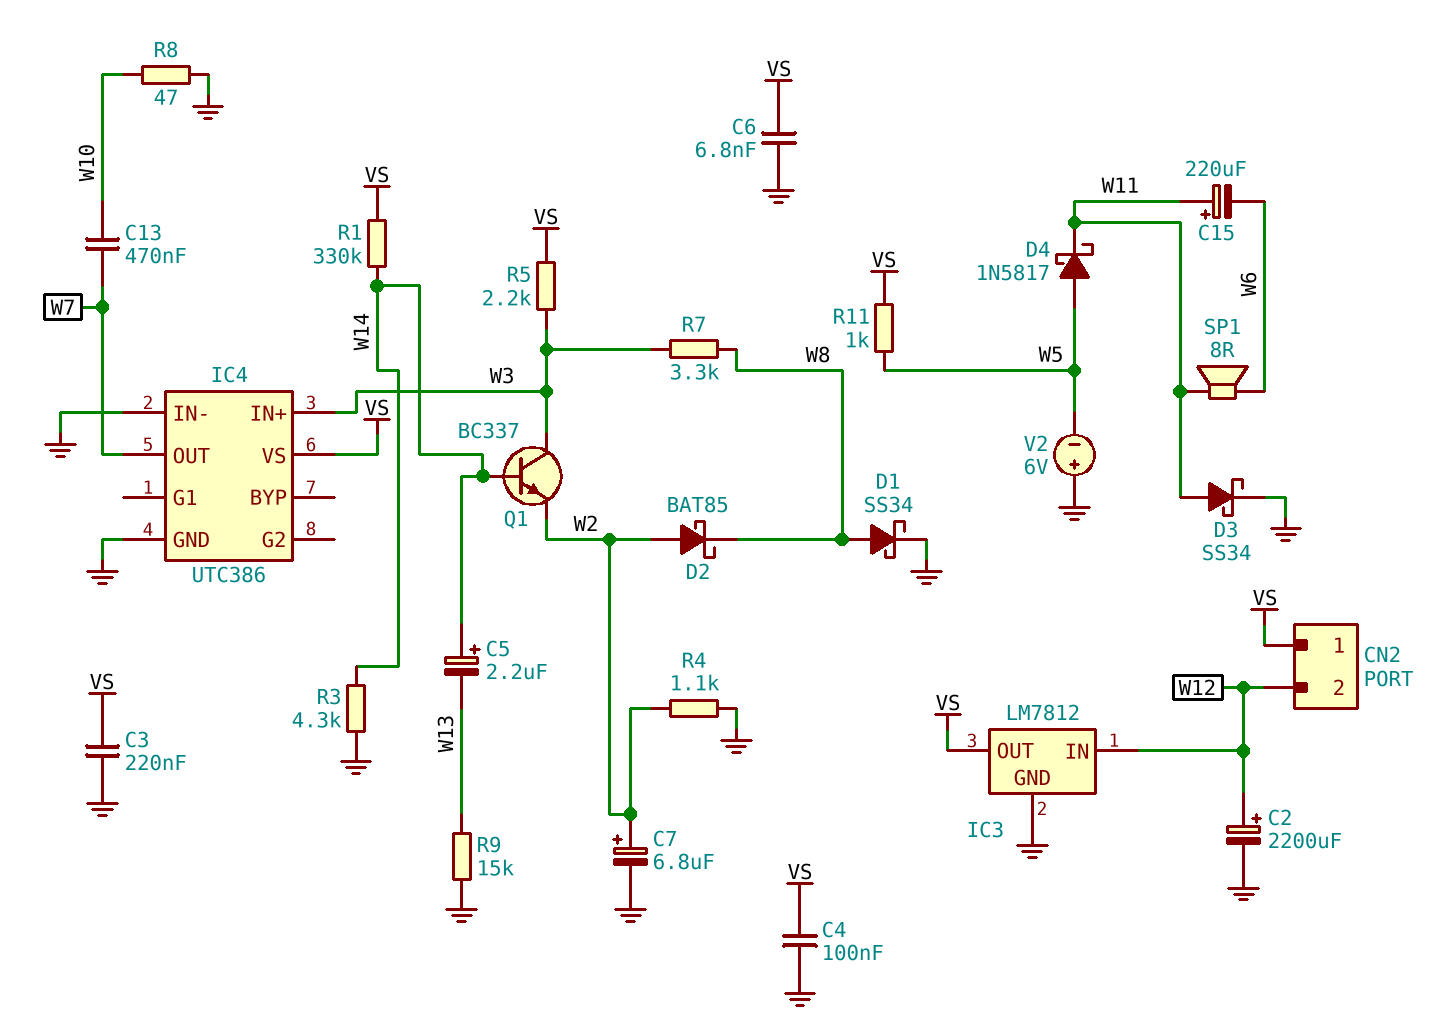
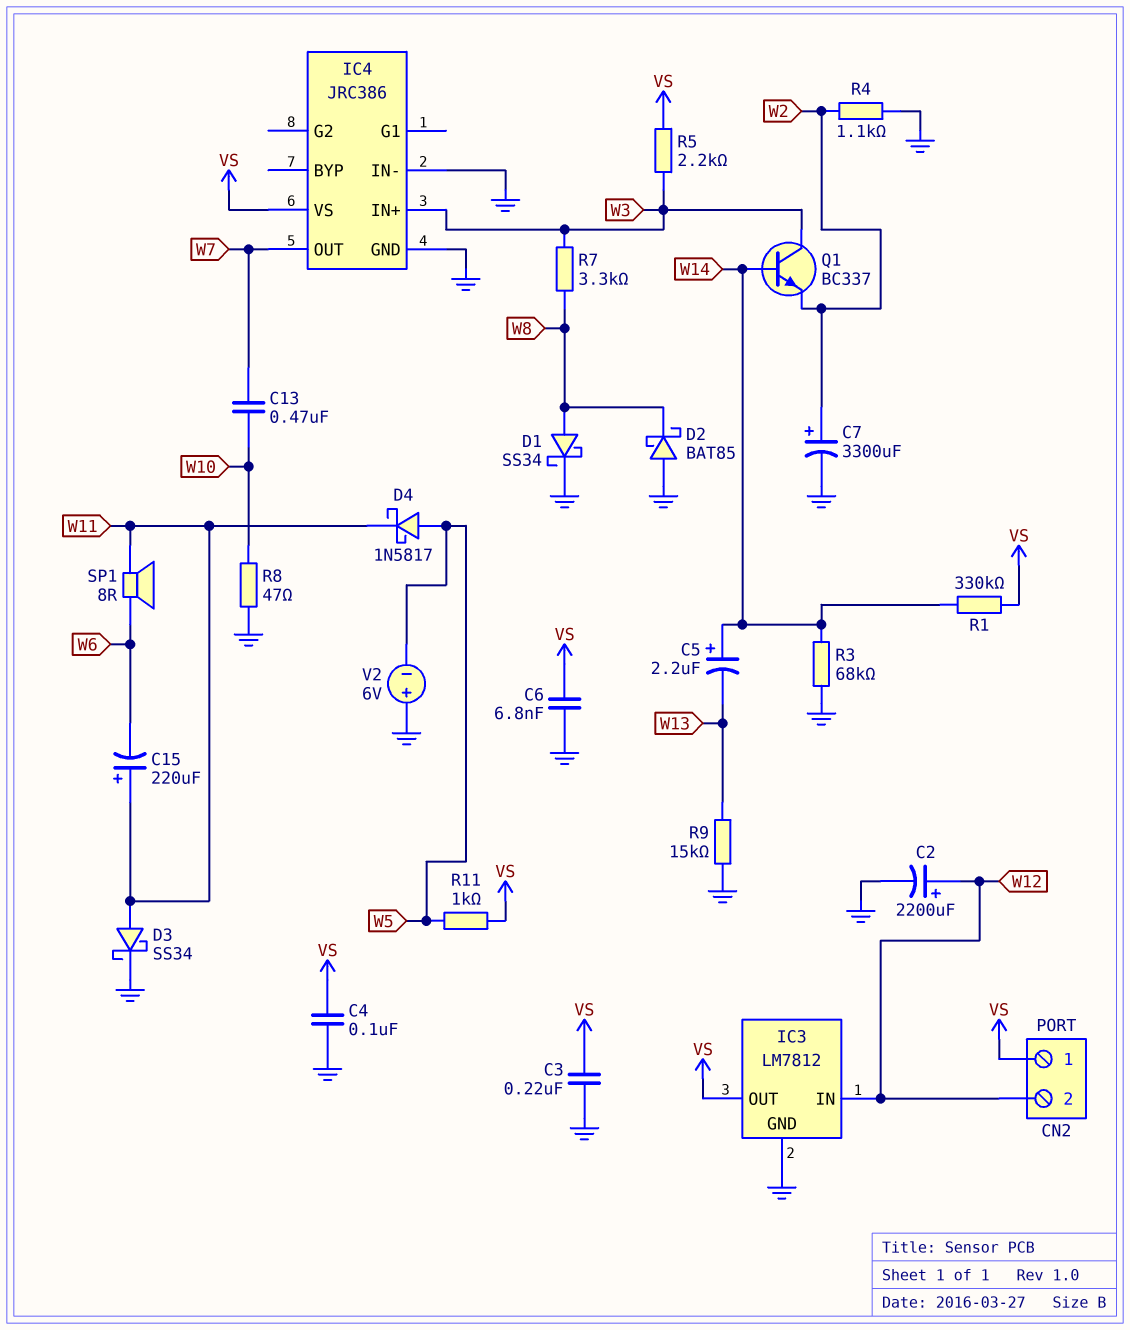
C7: 6.8uF (plus W2, minus GND) -> 3300uF (plus W2, minus GND)
D2: schottky BAT85 (A W2, K W8) -> schottky BAT85 (A GND, K W8)
IC4: UTC386 -> JRC386
R3: 4.3k (GND, W14) -> 68k (GND, W14)

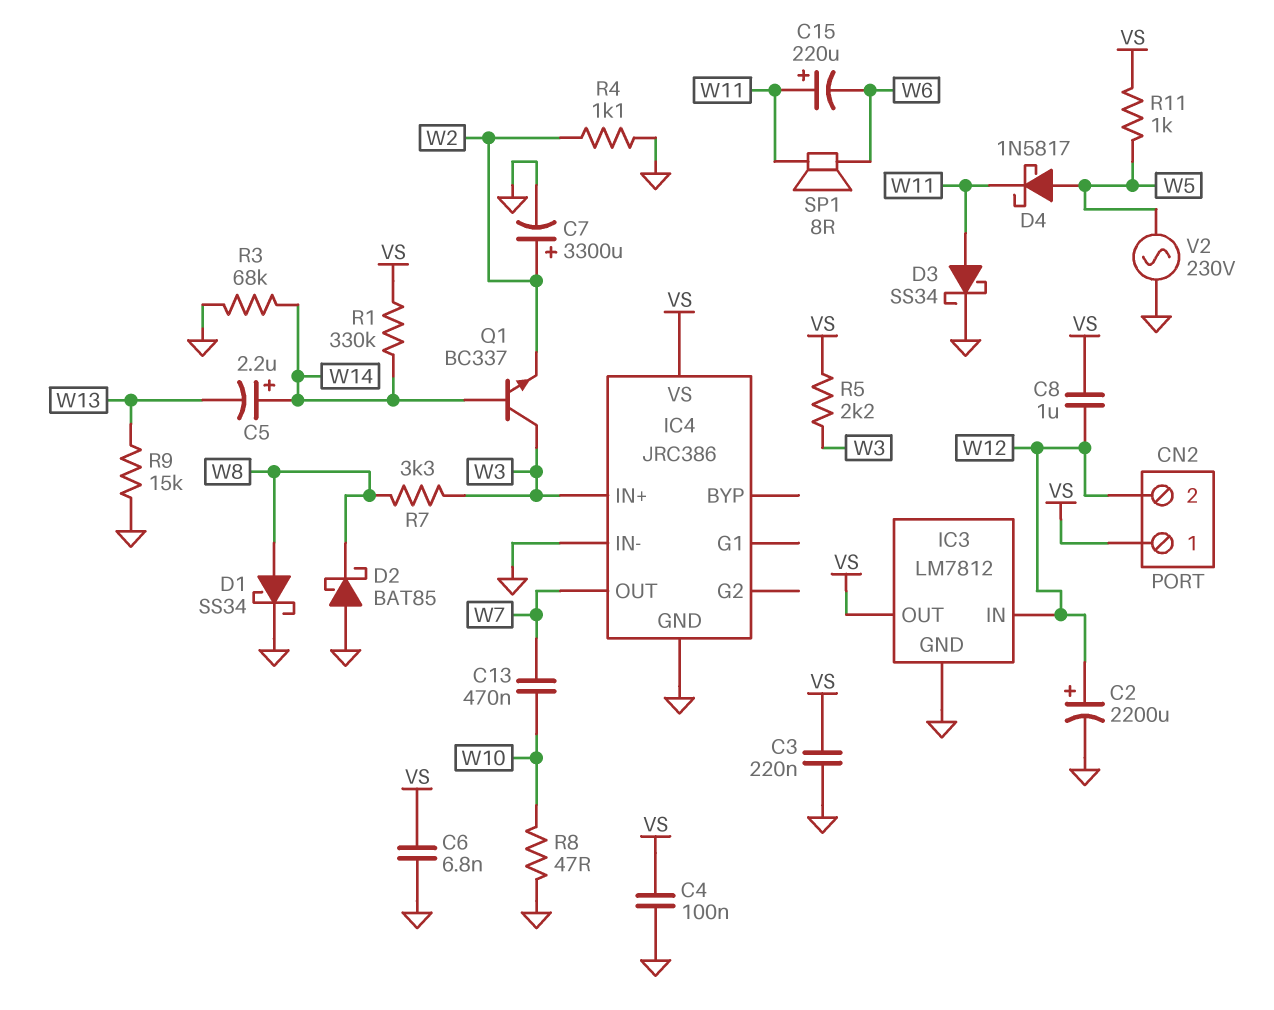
C8: none -> 1uF (VS, W12)
V2: 6V (plus GND, minus W5) -> AC 230V (GND, W5)

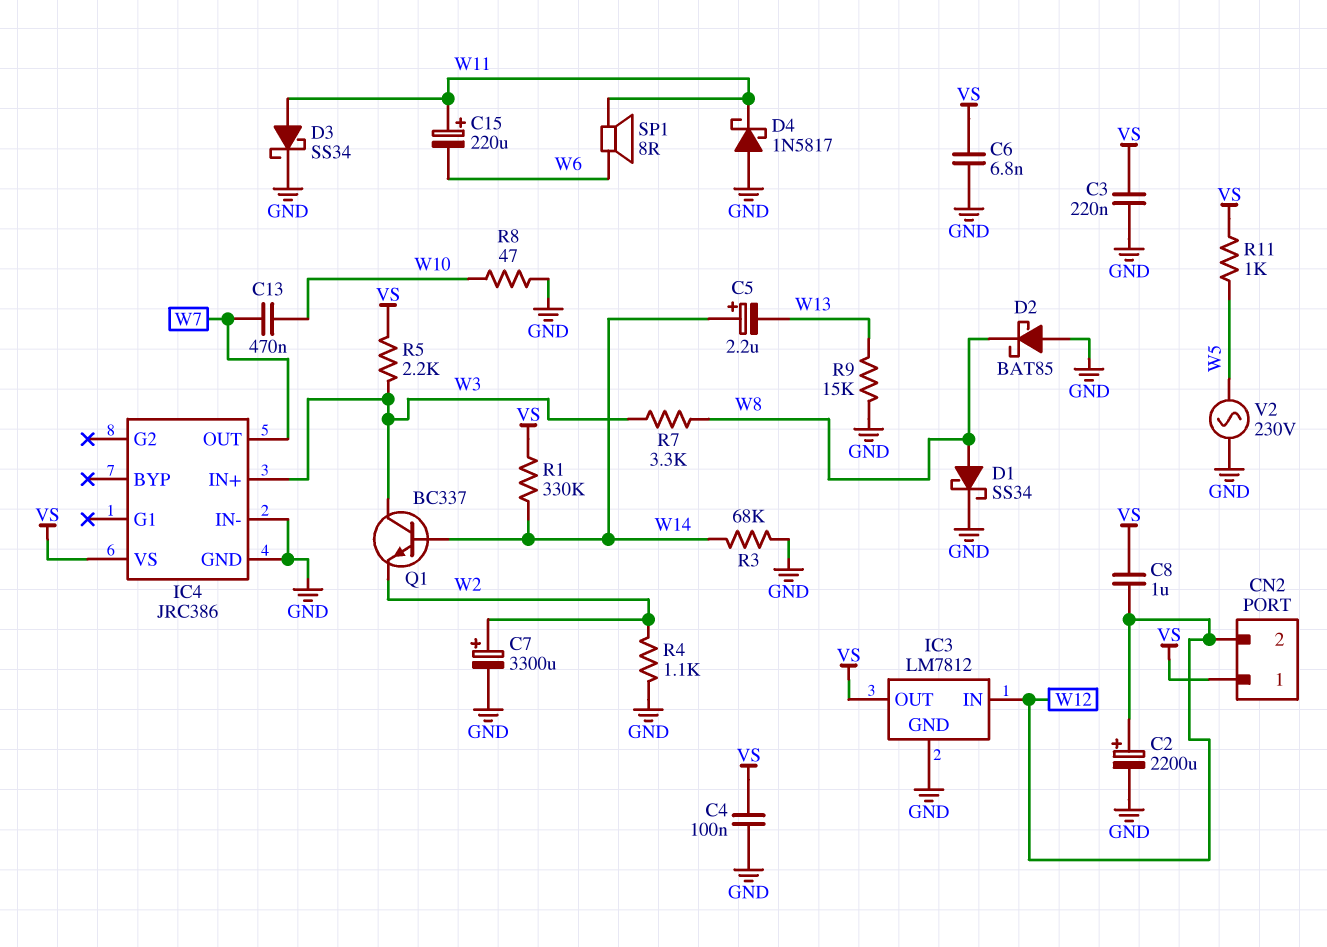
D4: schottky 1N5817 (A W5, K W11) -> schottky 1N5817 (A GND, K W11)

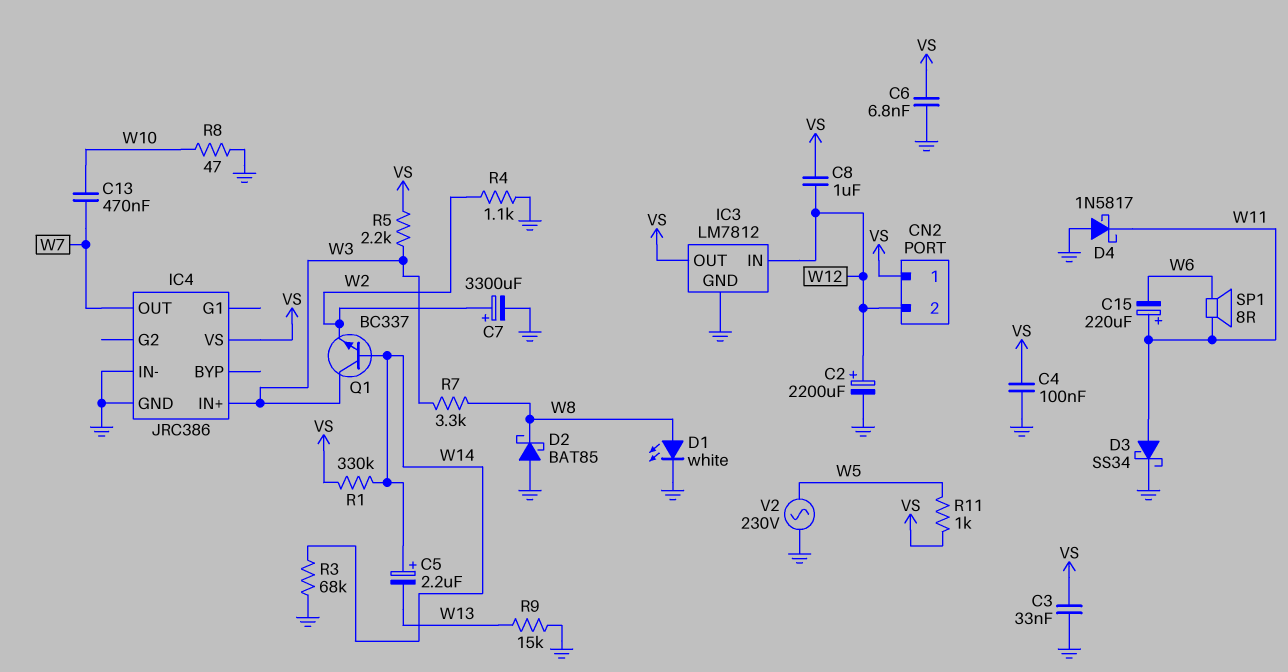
C3: 220nF (GND, VS) -> 33nF (GND, VS)
D1: schottky SS34 (A W8, K GND) -> LED white (A W8, K GND)

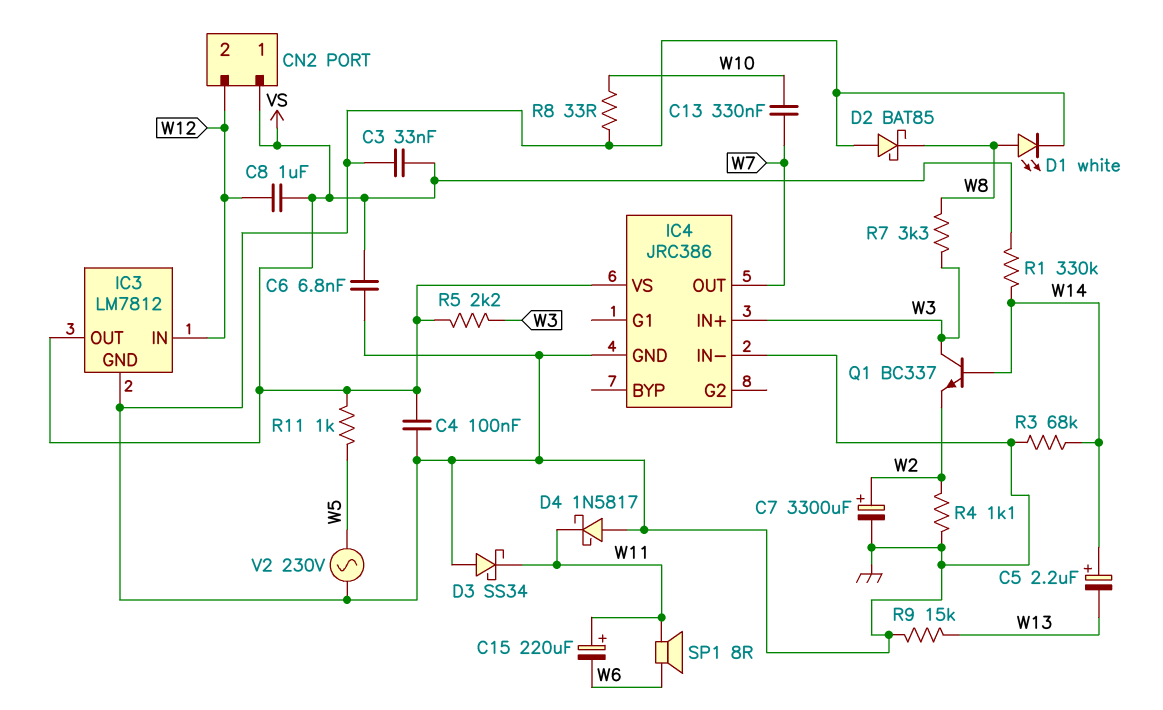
C2: 2200uF (plus W12, minus GND) -> none
C13: 470nF (W7, W10) -> 330nF (W7, W10)
D3: schottky SS34 (A W11, K GND) -> schottky SS34 (A GND, K W11)
R8: 47 (GND, W10) -> 33 (GND, W10)

